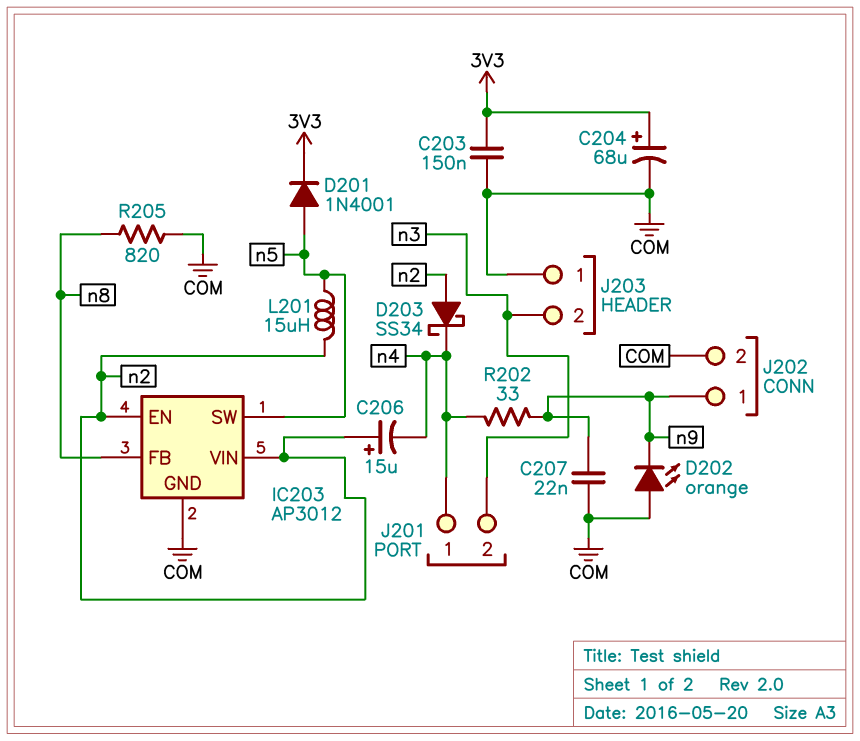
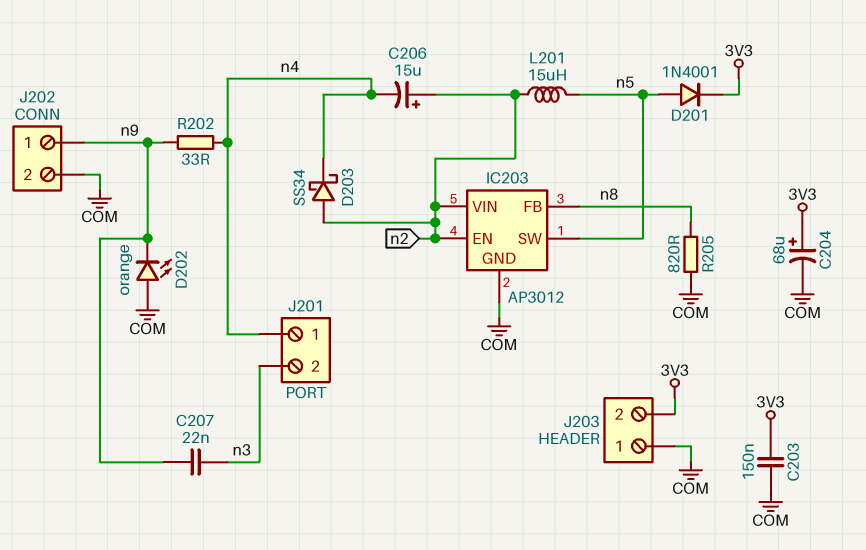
C207: 22nF (COM, n9) -> 22nF (n3, n9)
J203 pin 2: n3 -> 3V3

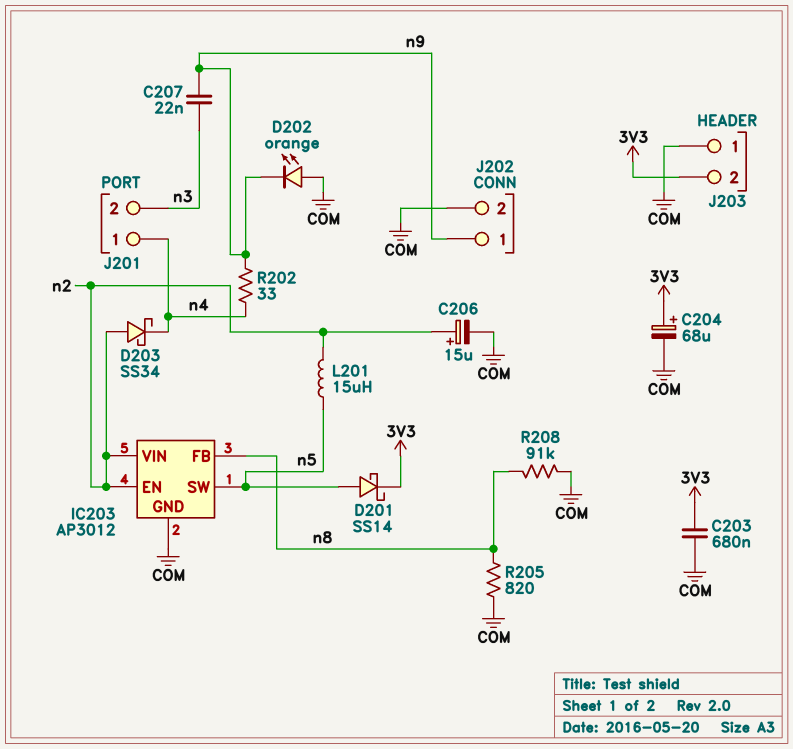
C203: 150nF (3V3, COM) -> 680nF (3V3, COM)
C206: 15uF (plus n2, minus n4) -> 15uF (plus n2, minus COM)
D201: diode 1N4001 (A n5, K 3V3) -> schottky SS14 (A n5, K 3V3)
R208: none -> 91k (COM, n8)

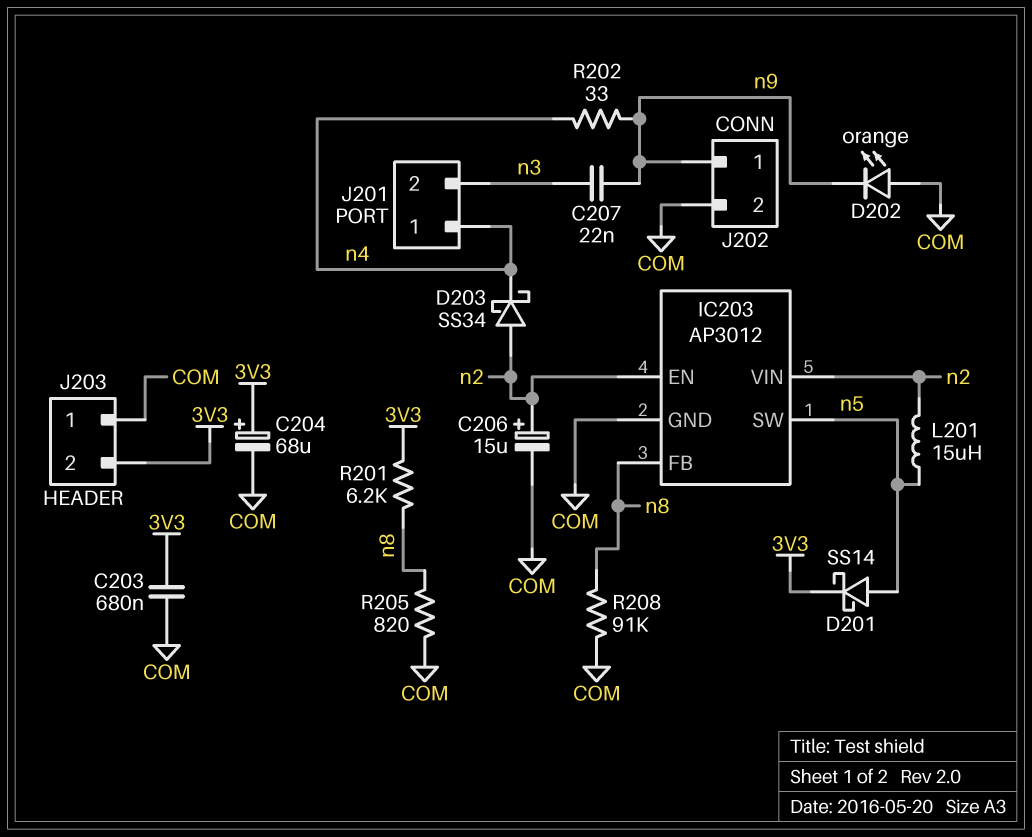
R201: none -> 6.2k (3V3, n8)

